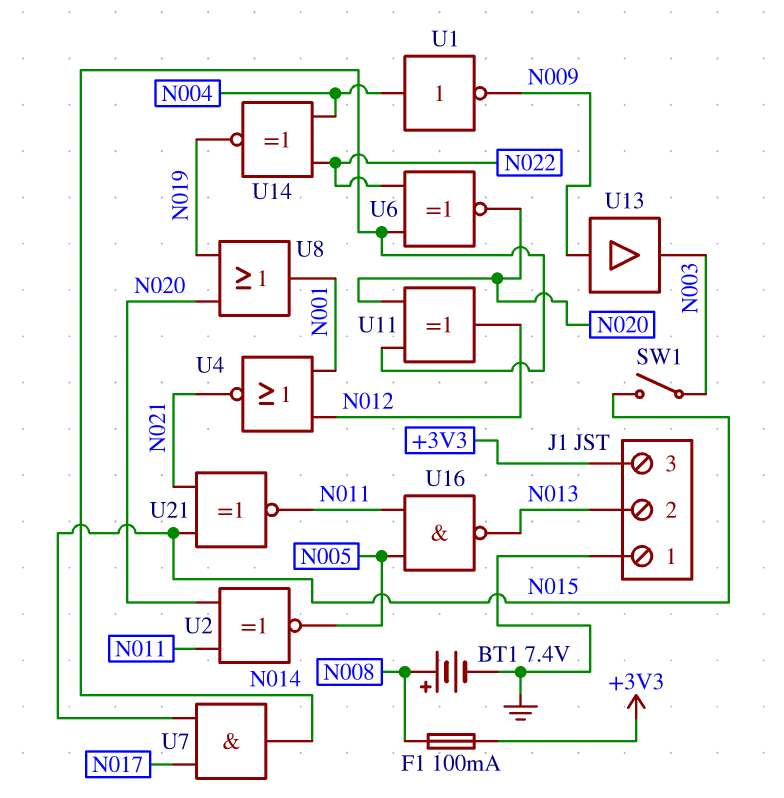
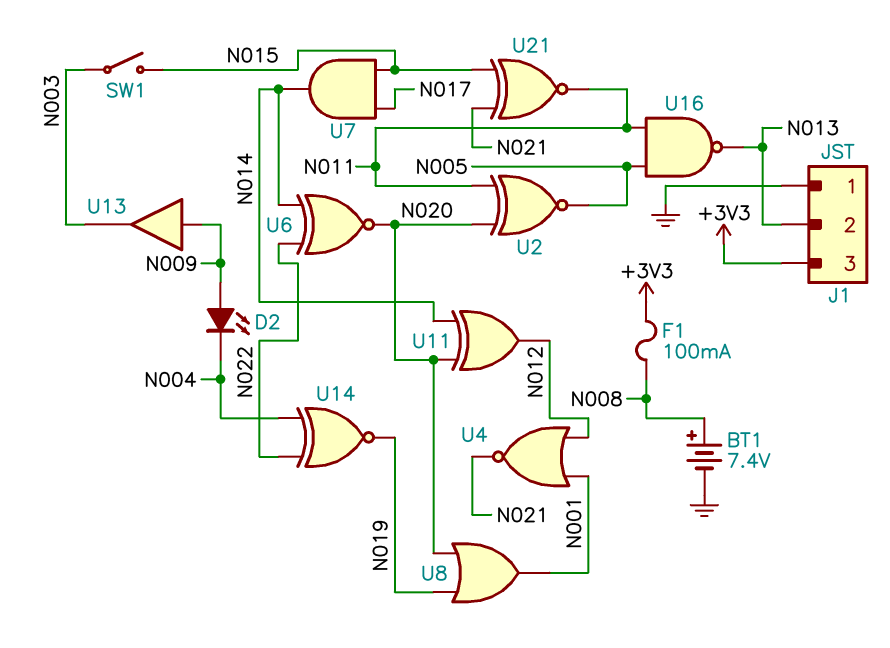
D2: none -> LED (A N009, K N004)
U1: NOT (in N004, out N009) -> none

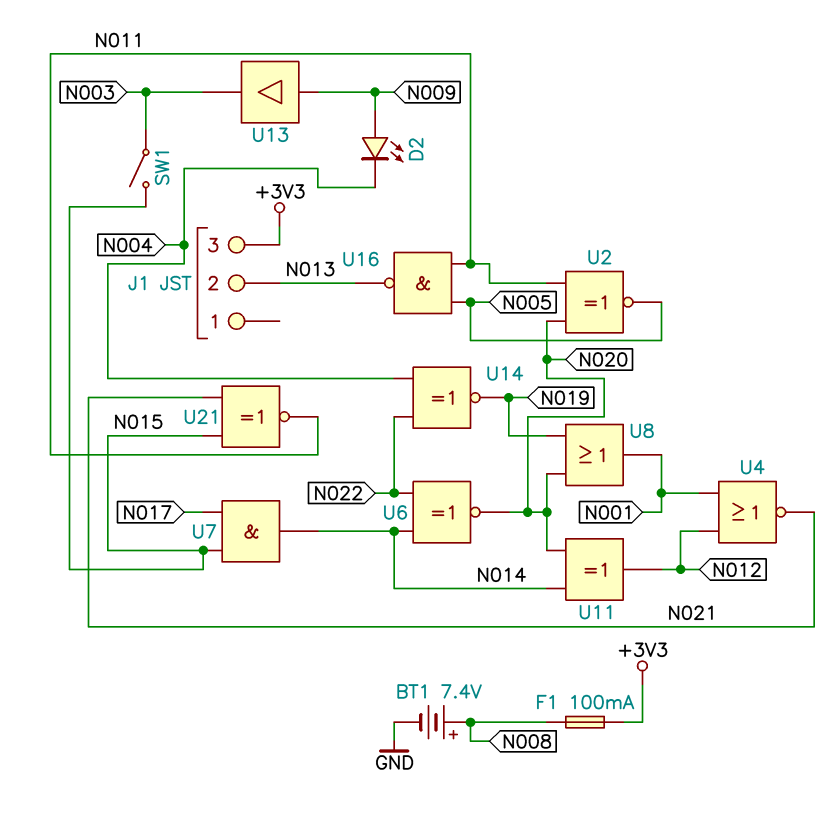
J1 pin 1: GND -> none

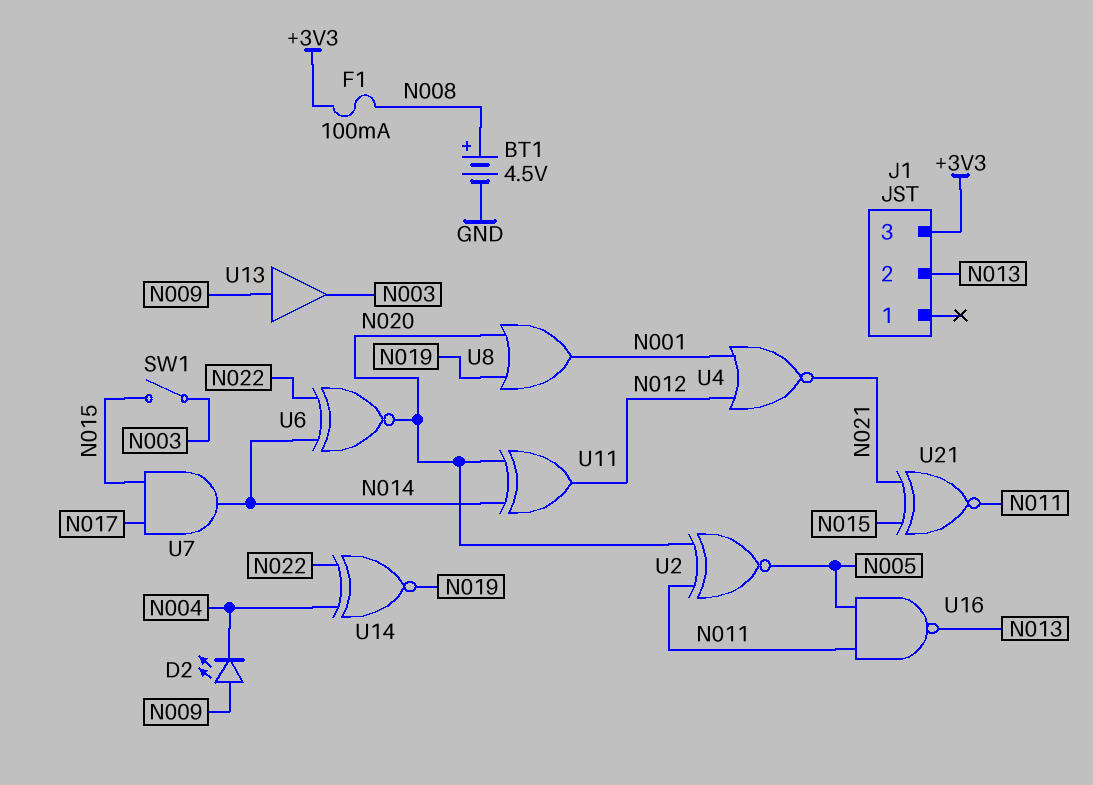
BT1: 7.4V (plus N008, minus GND) -> 4.5V (plus N008, minus GND)

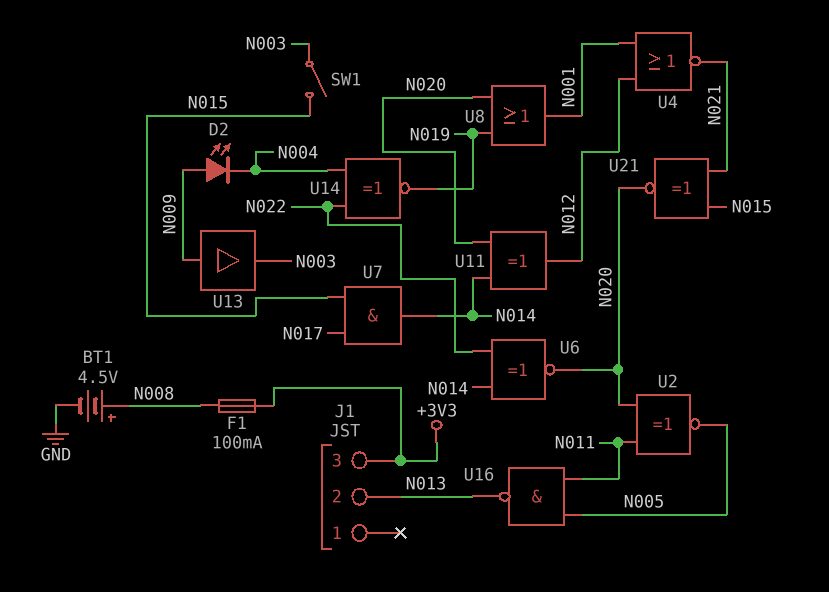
U21: XNOR (in N015, in N021, out N011) -> XNOR (in N015, in N021, out N020)

